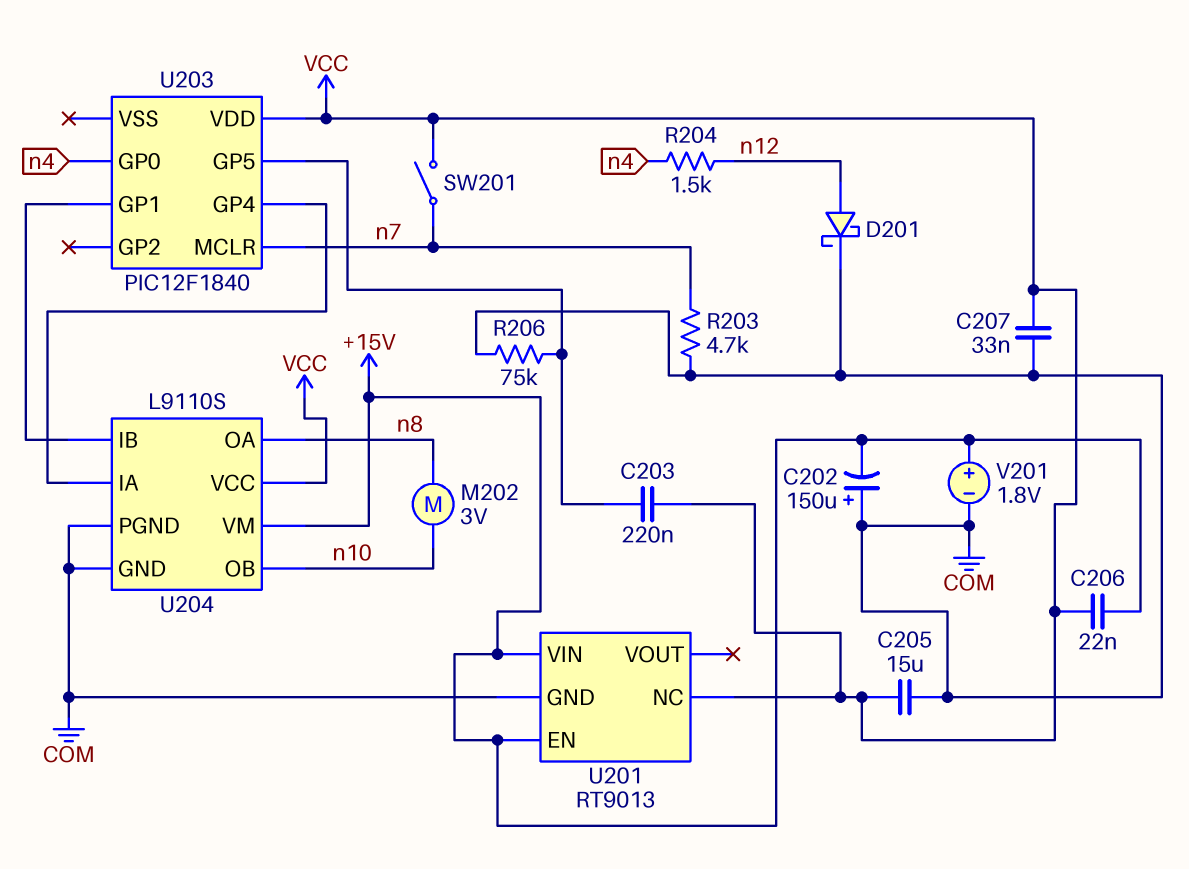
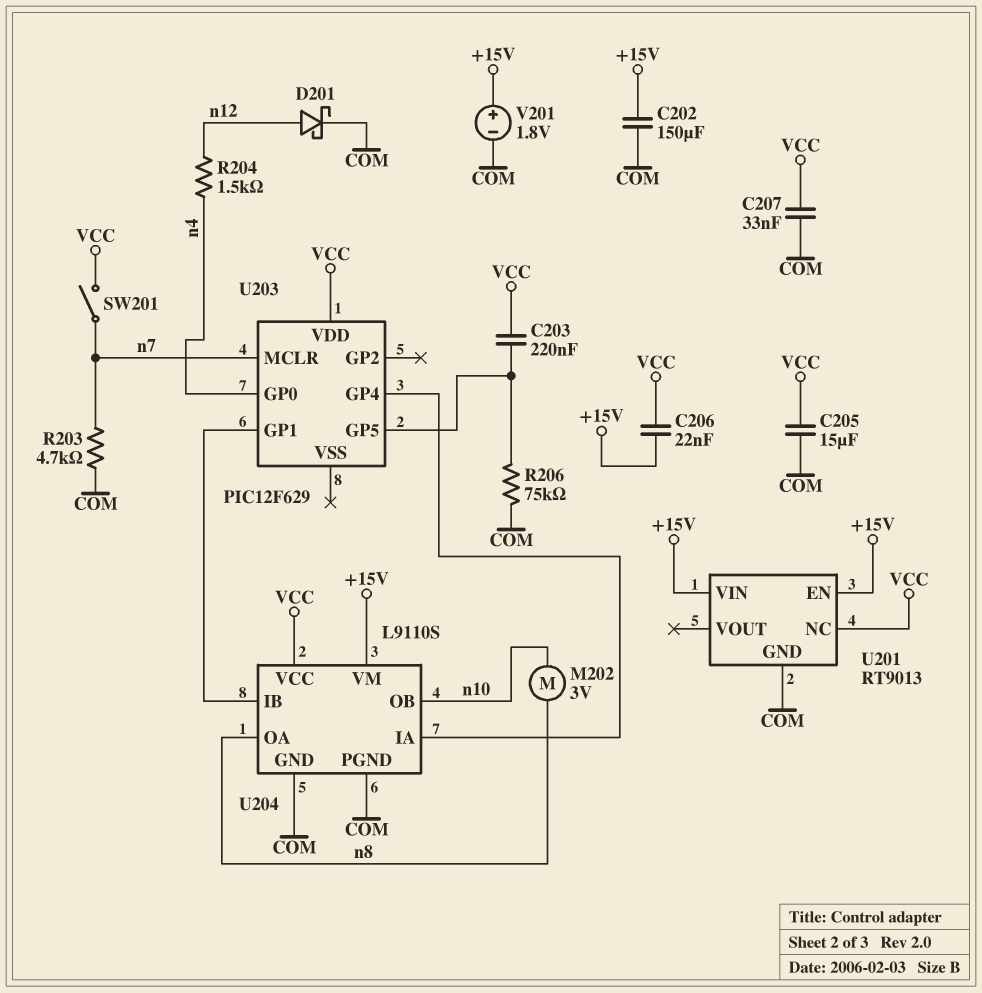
C202: 150uF (plus COM, minus +15V) -> 150uF (+15V, COM)
U203: PIC12F1840 -> PIC12F629

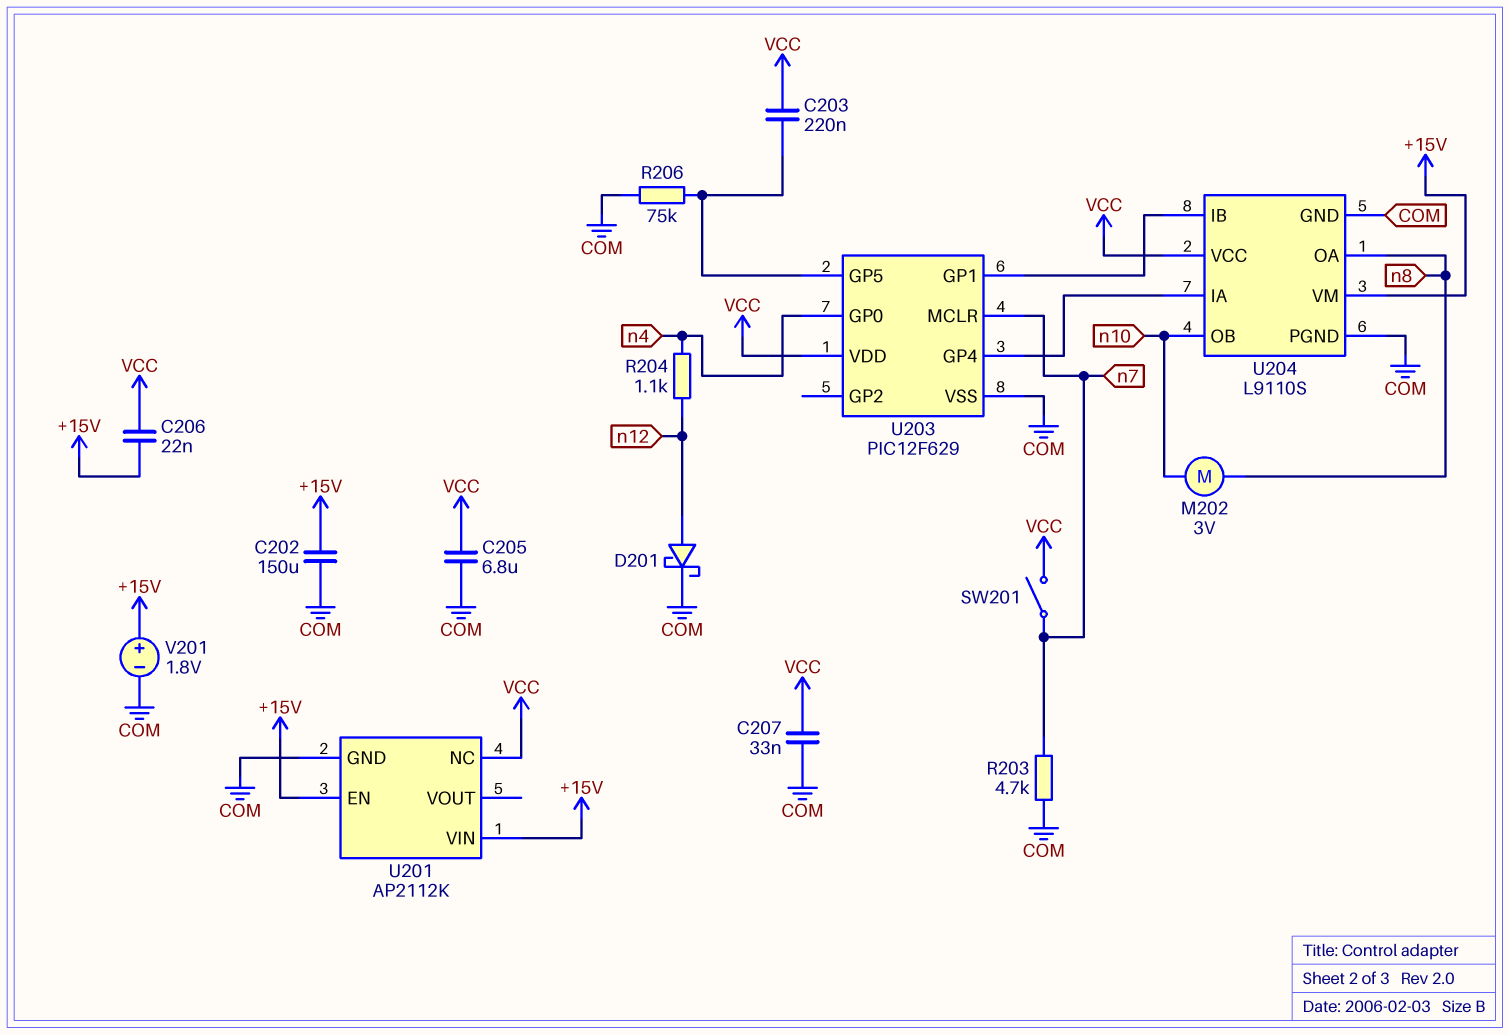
C205: 15uF (COM, VCC) -> 6.8uF (COM, VCC)
R204: 1.5k (n4, n12) -> 1.1k (n4, n12)
U201: RT9013 -> AP2112K
U203 pin VSS: none -> COM

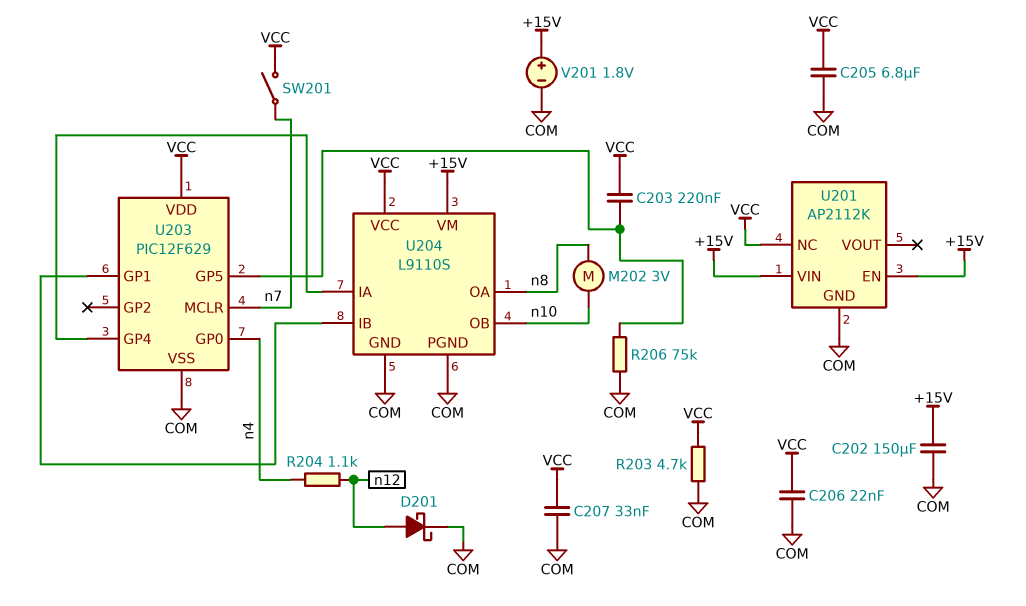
C206: 22nF (+15V, VCC) -> 22nF (COM, VCC)
R203: 4.7k (COM, n7) -> 4.7k (COM, VCC)

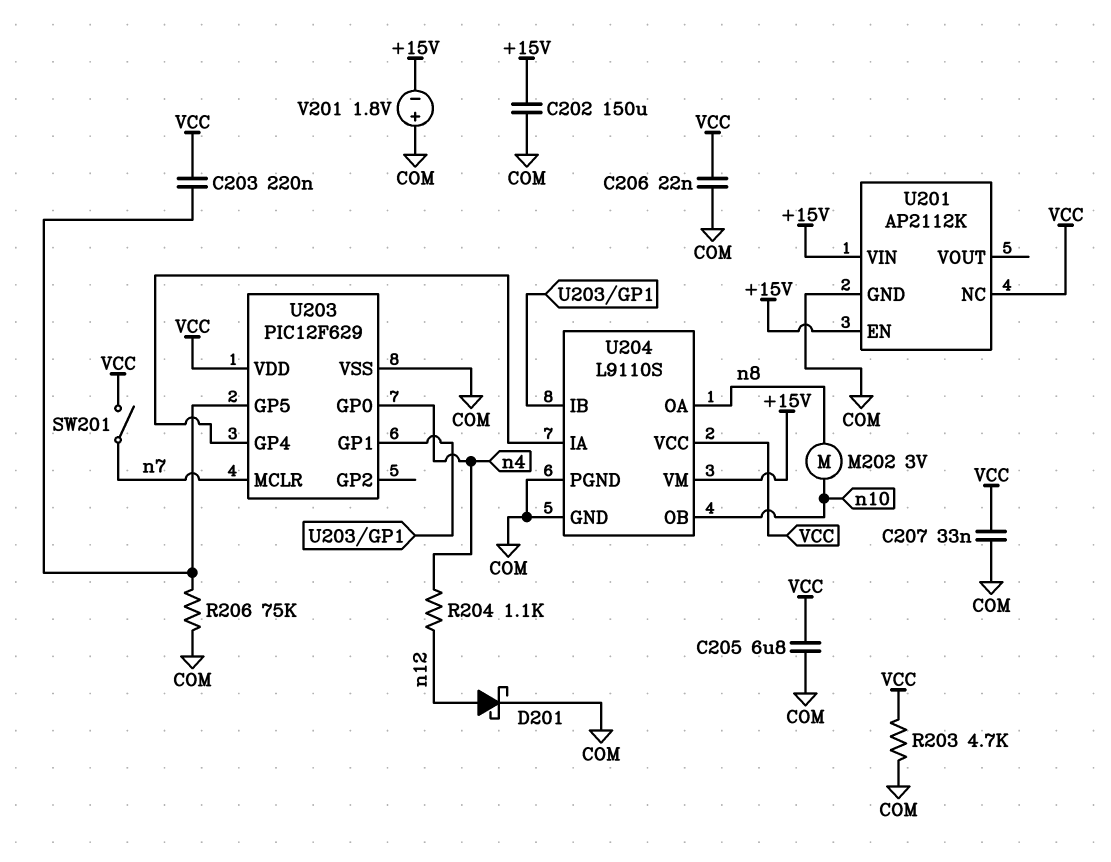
V201: 1.8V (plus +15V, minus COM) -> 1.8V (plus COM, minus +15V)

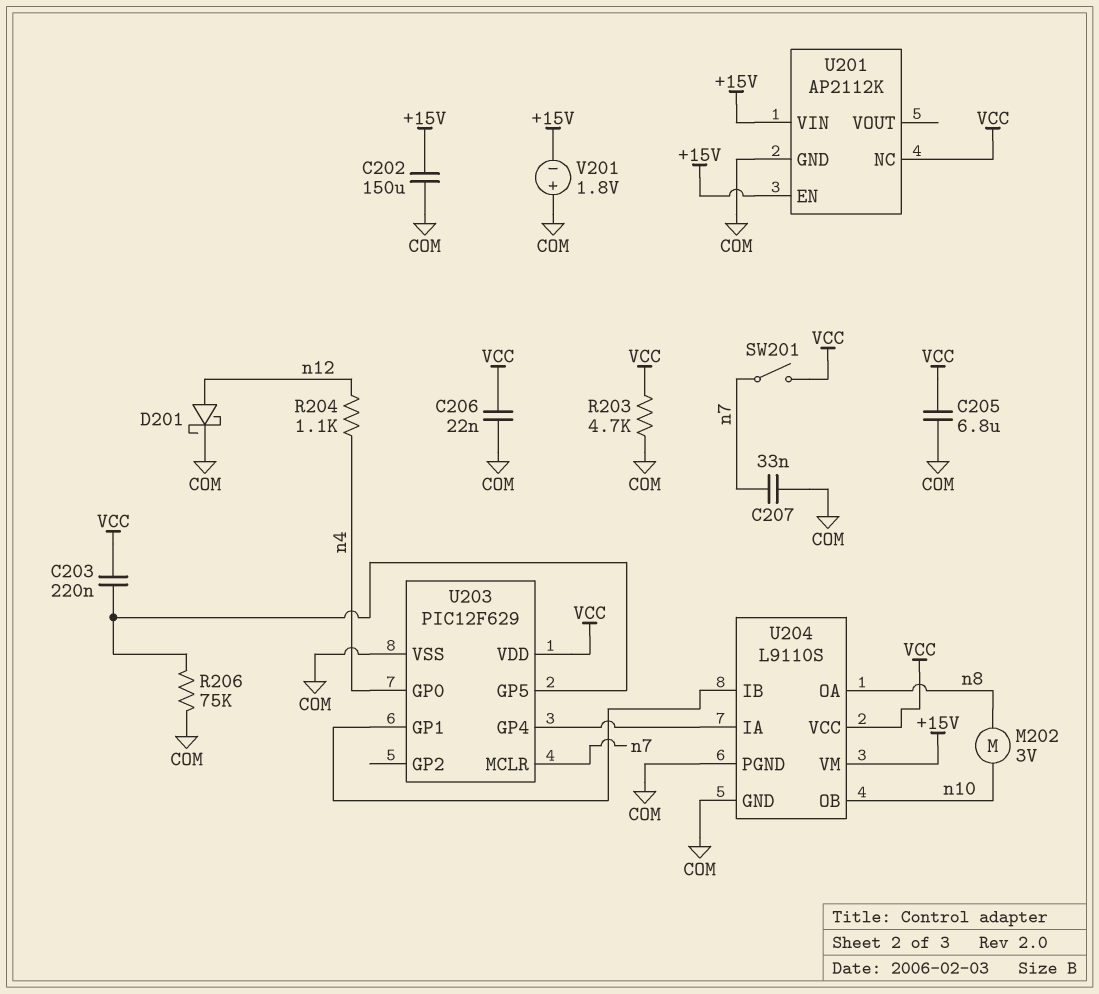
C207: 33nF (COM, VCC) -> 33nF (COM, n7)

